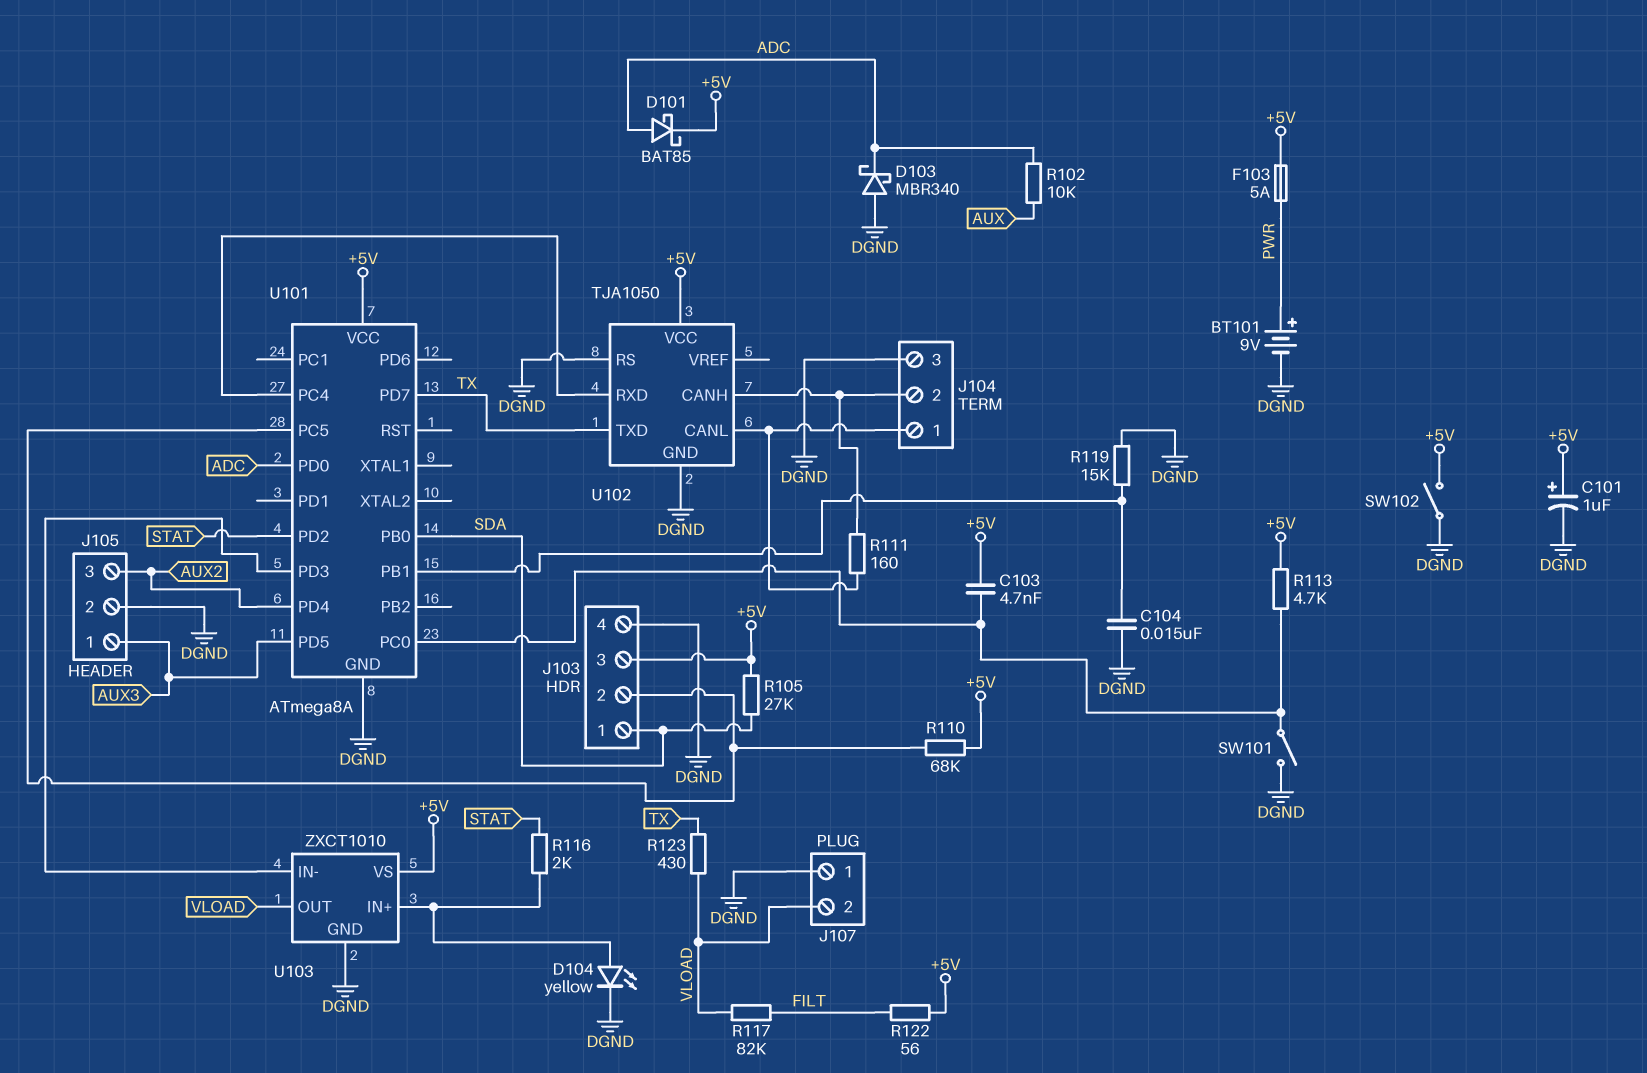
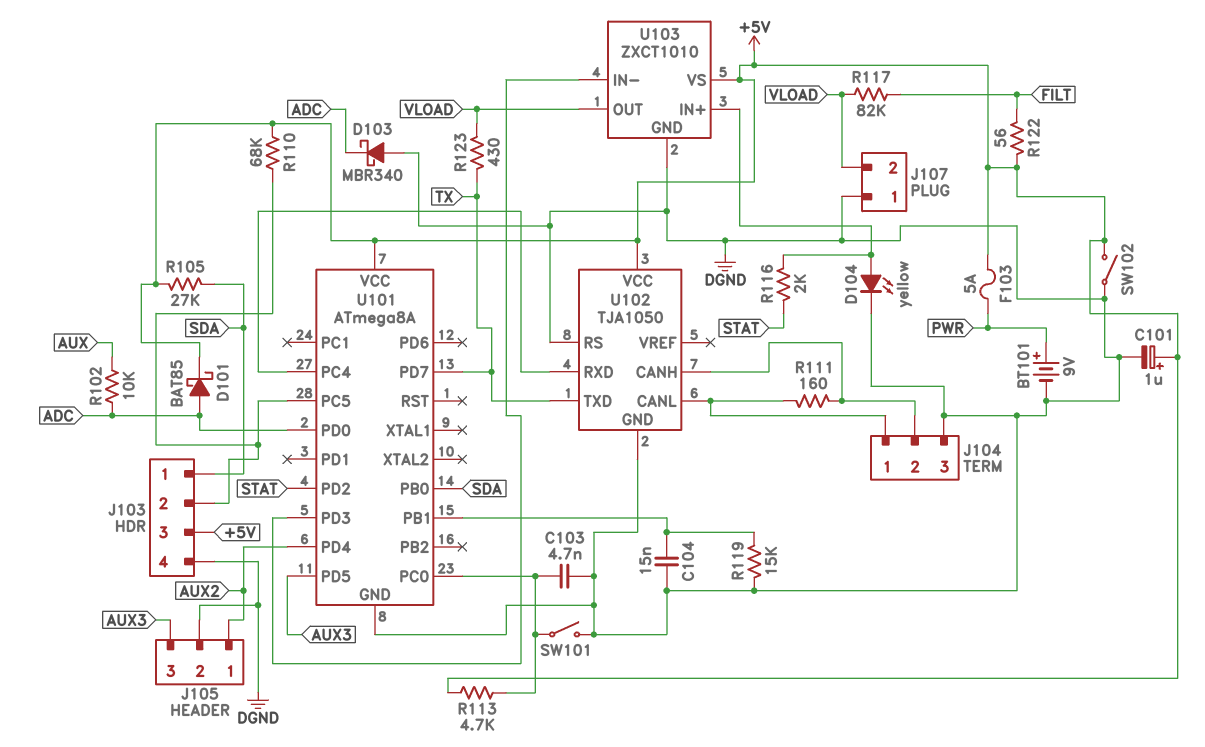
C103: 4.7nF (+5V, U101/PC0) -> 4.7nF (DGND, U101/PC0)
J105 pin 1: AUX3 -> AUX2
J105 pin 3: AUX2 -> AUX3

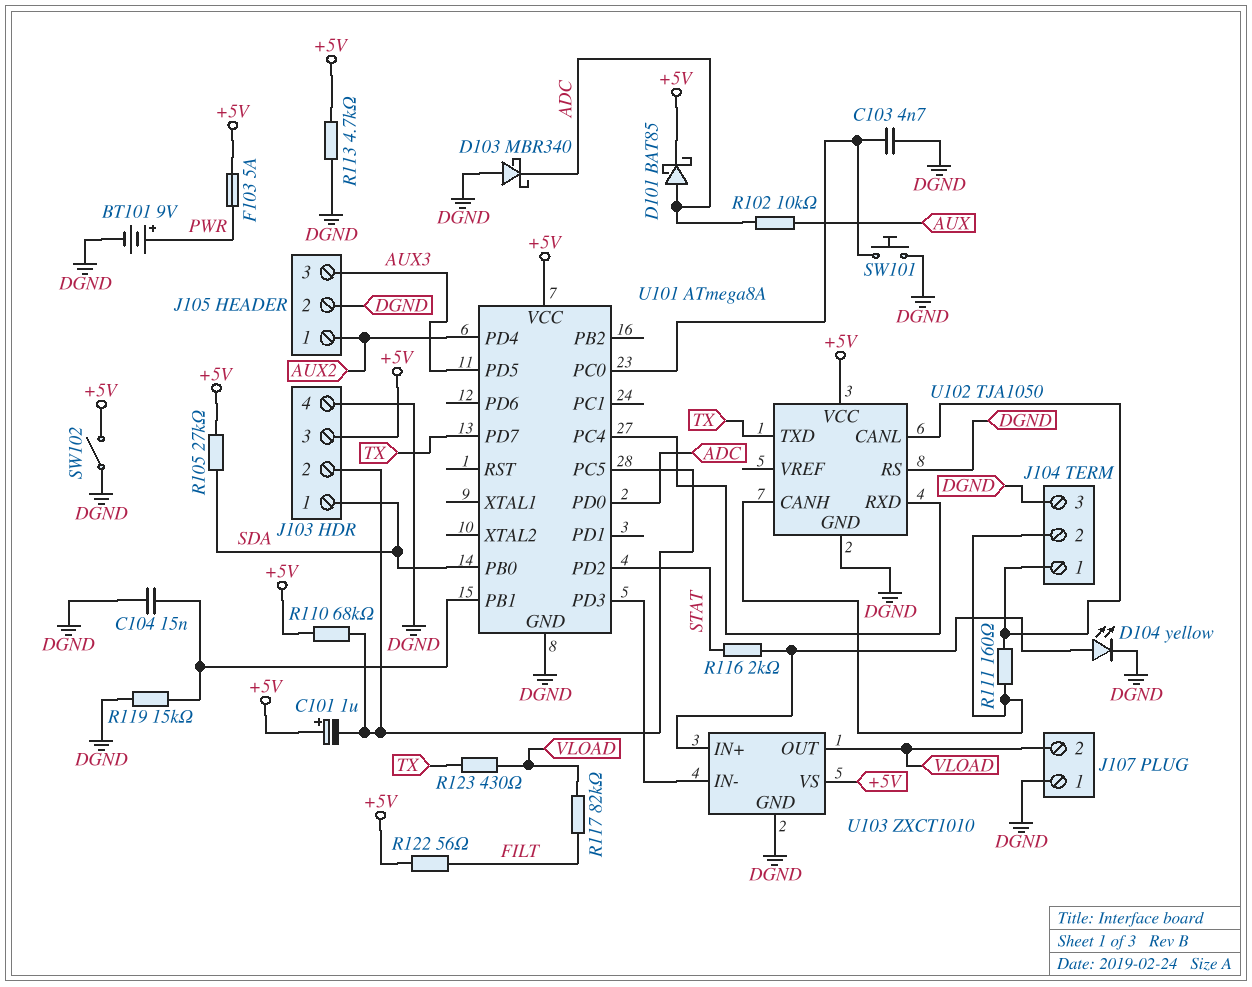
C101: 1uF (plus +5V, minus DGND) -> 1uF (plus +5V, minus J103/2)
R113: 4.7k (+5V, U101/PC0) -> 4.7k (+5V, DGND)
SW101: switch (DGND, U101/PC0) -> button (DGND, U101/PC0)

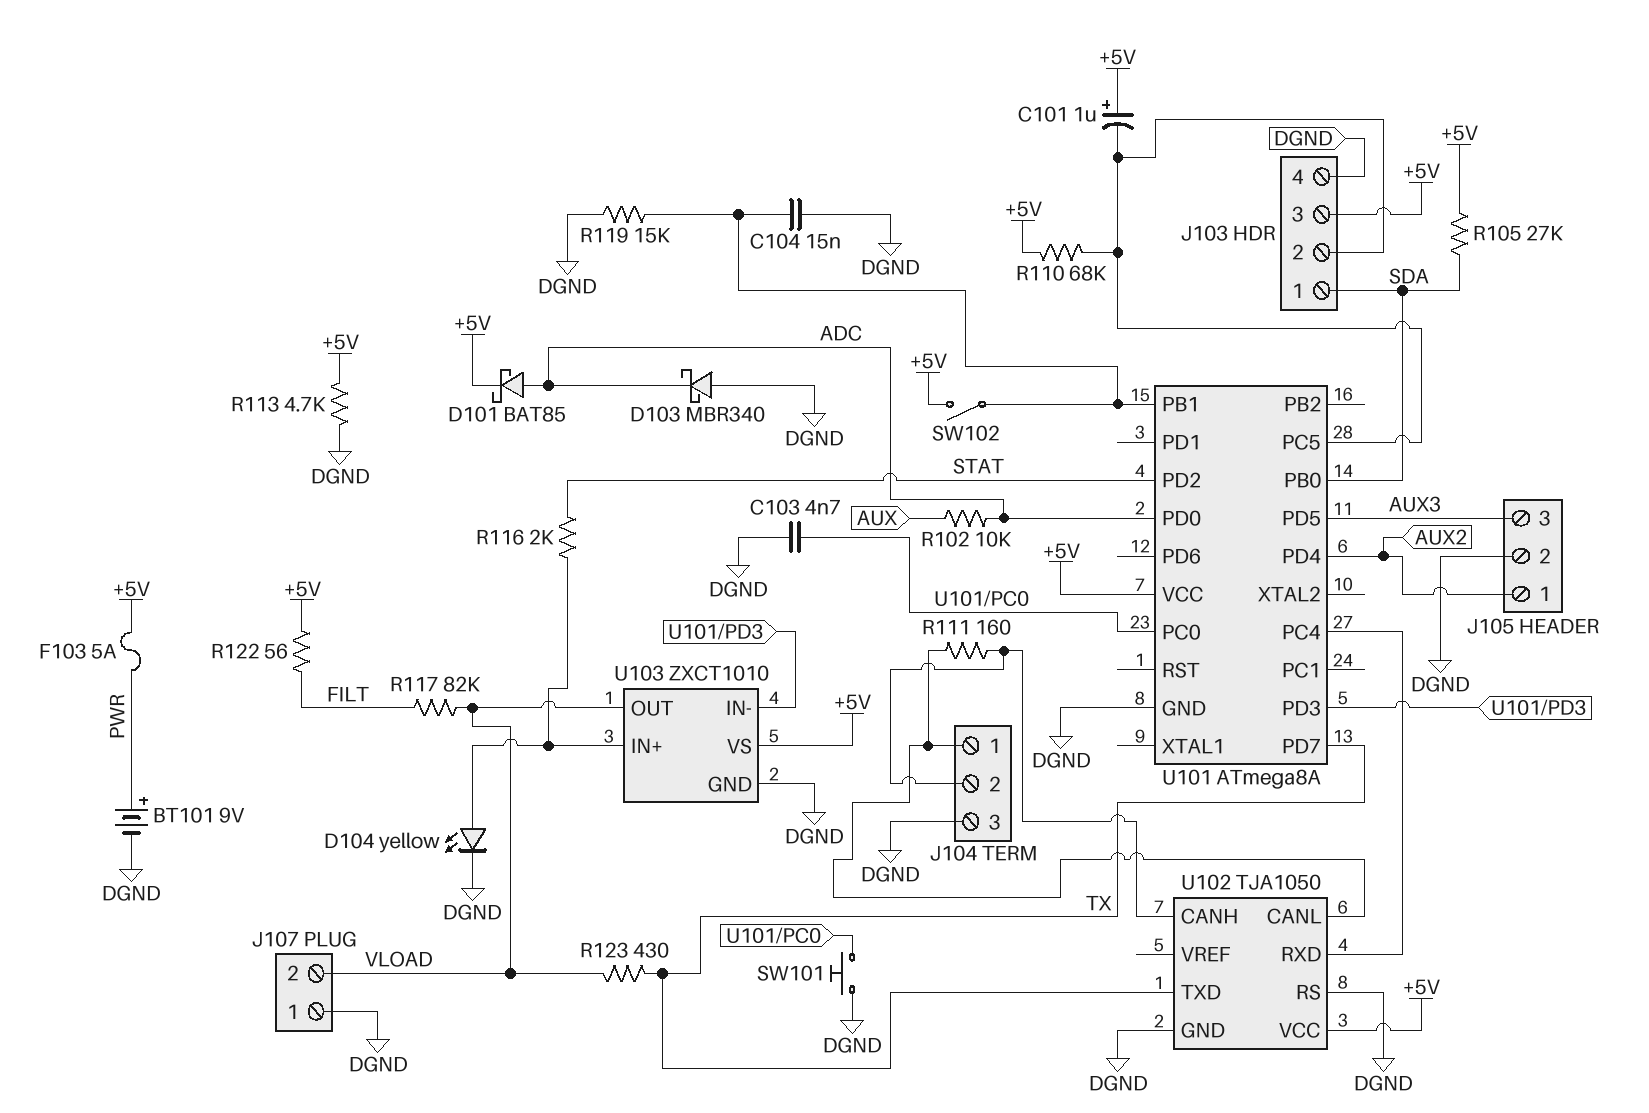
SW102: switch (+5V, DGND) -> switch (+5V, U101/PB1)

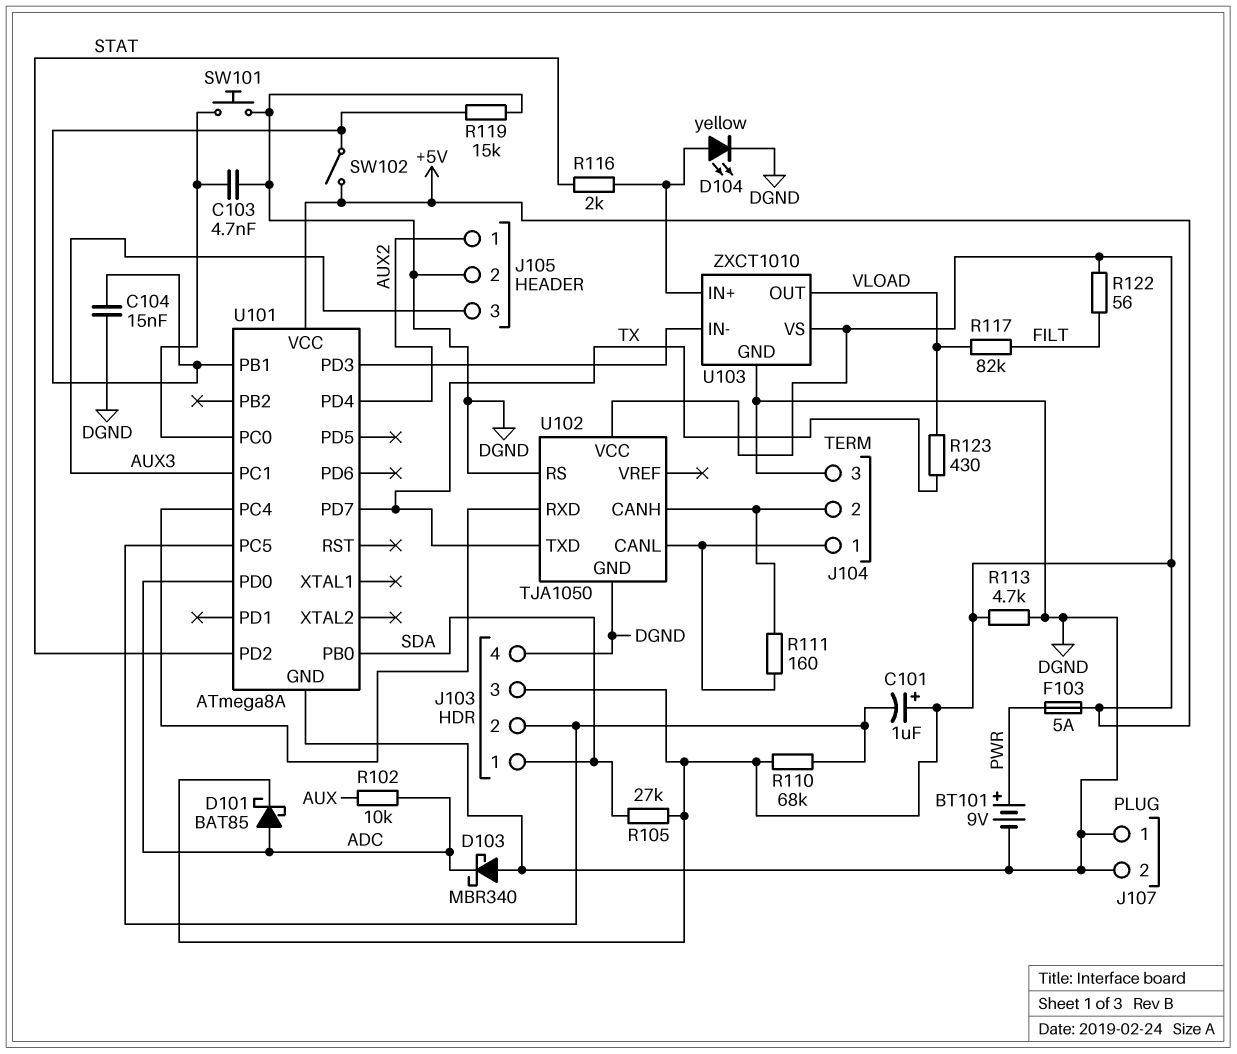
J107 pin 2: VLOAD -> DGND
U101 pin PC1: none -> AUX3
U101 pin PD5: AUX3 -> none

